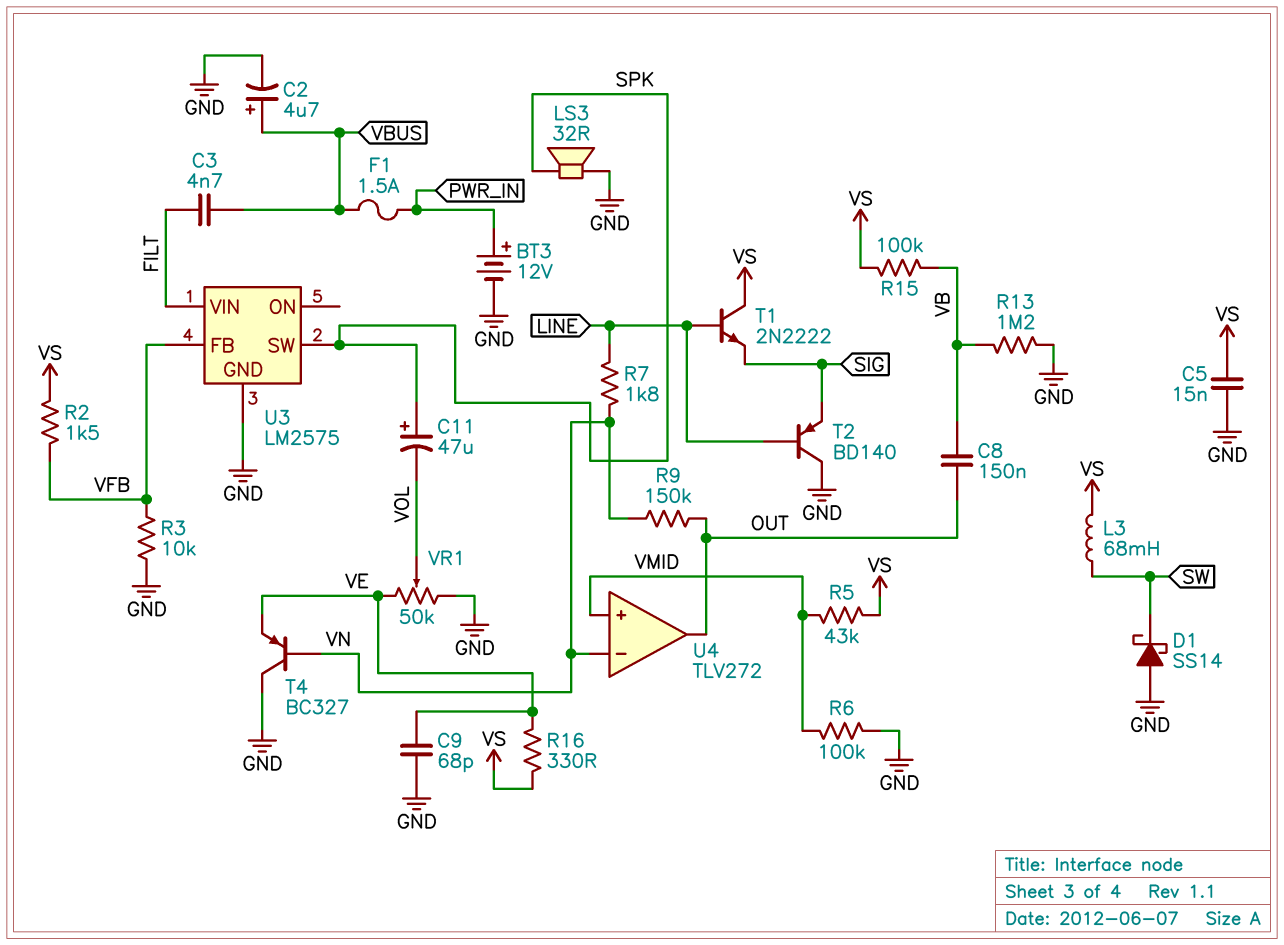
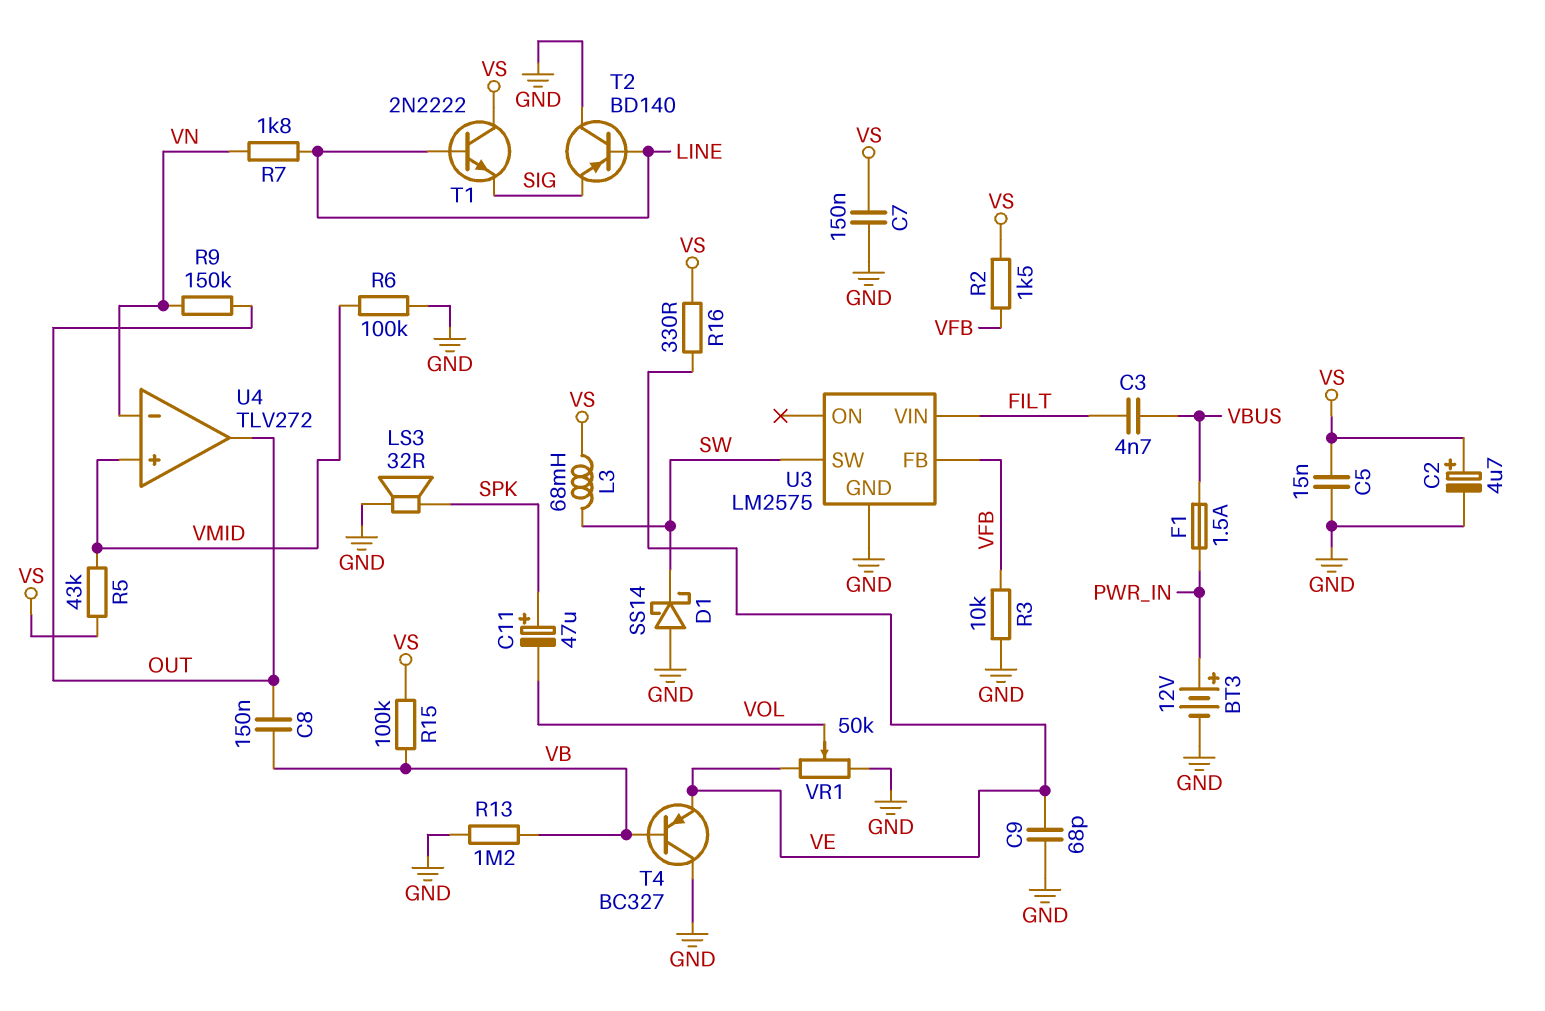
C2: 4.7uF (plus VBUS, minus GND) -> 4.7uF (plus VS, minus GND)
C7: none -> 150nF (GND, VS)
T4: PNP BC327 (B VN, C GND, E VE) -> PNP BC327 (B VB, C GND, E VE)
U3 pin SW: SPK -> SW

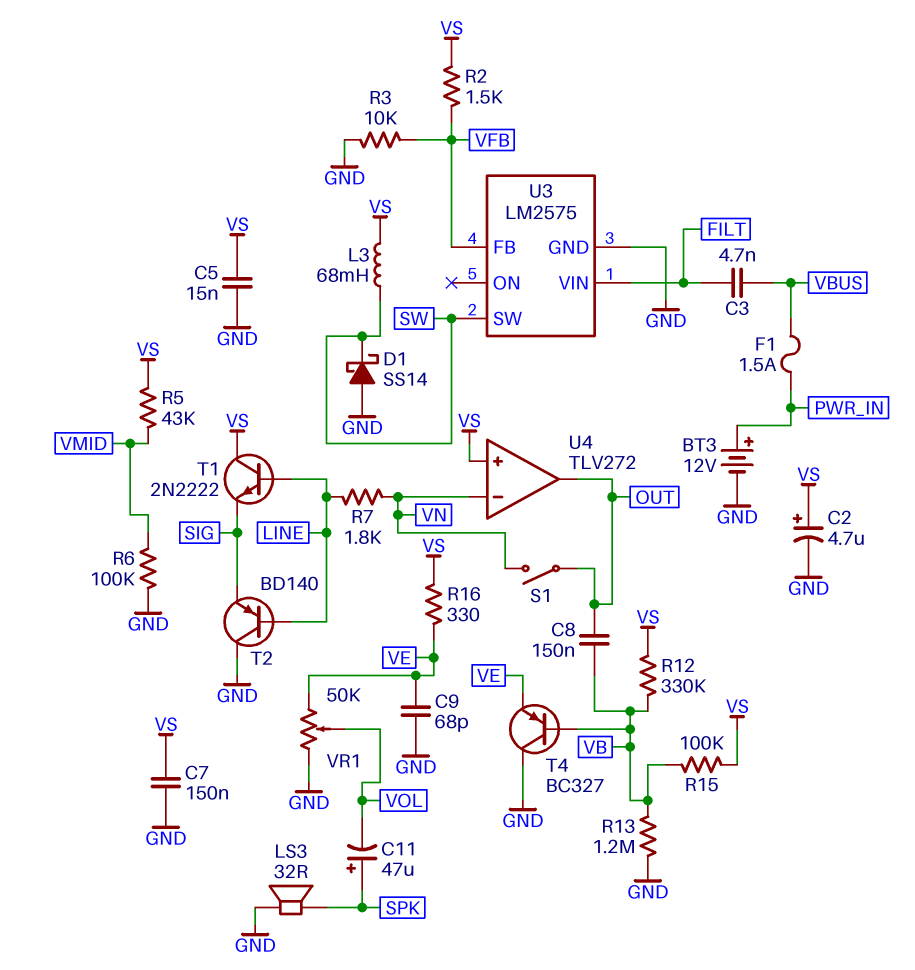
R9: 150k (OUT, VN) -> none
R12: none -> 330k (VB, VS)
S1: none -> switch (OUT, VN)
U4 pin in+: VMID -> VS

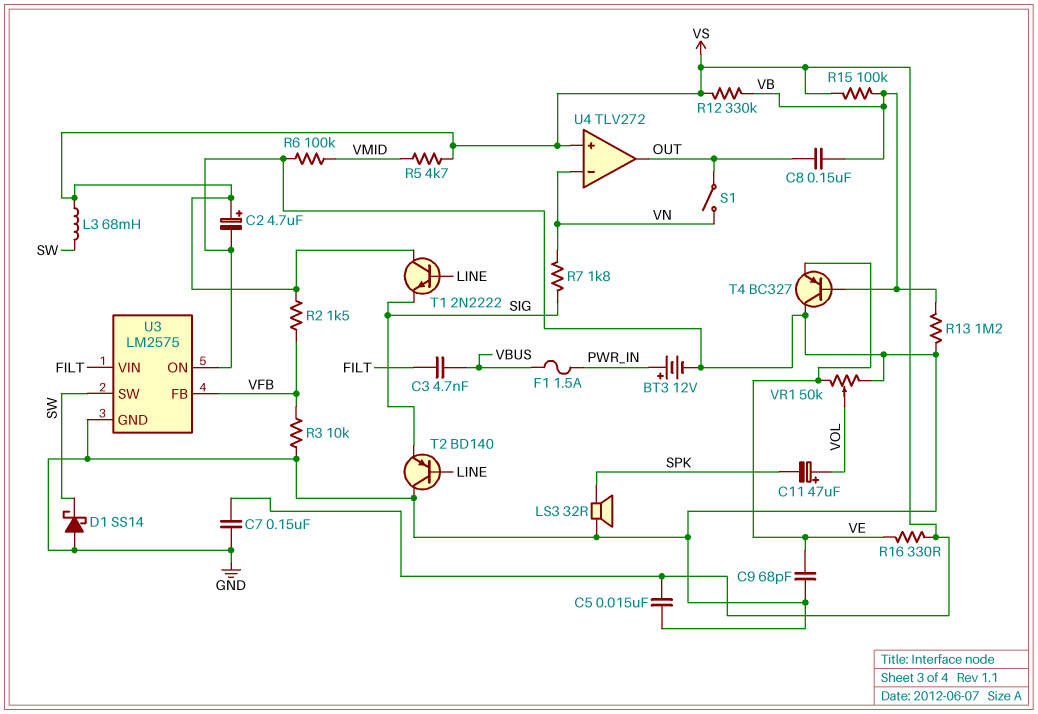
C11: 47uF (plus SPK, minus VOL) -> 47uF (plus VOL, minus SPK)
R5: 43k (VMID, VS) -> 4.7k (VMID, VS)
R7: 1.8k (LINE, VN) -> 1.8k (SIG, VN)
U3 pin ON: none -> GND

